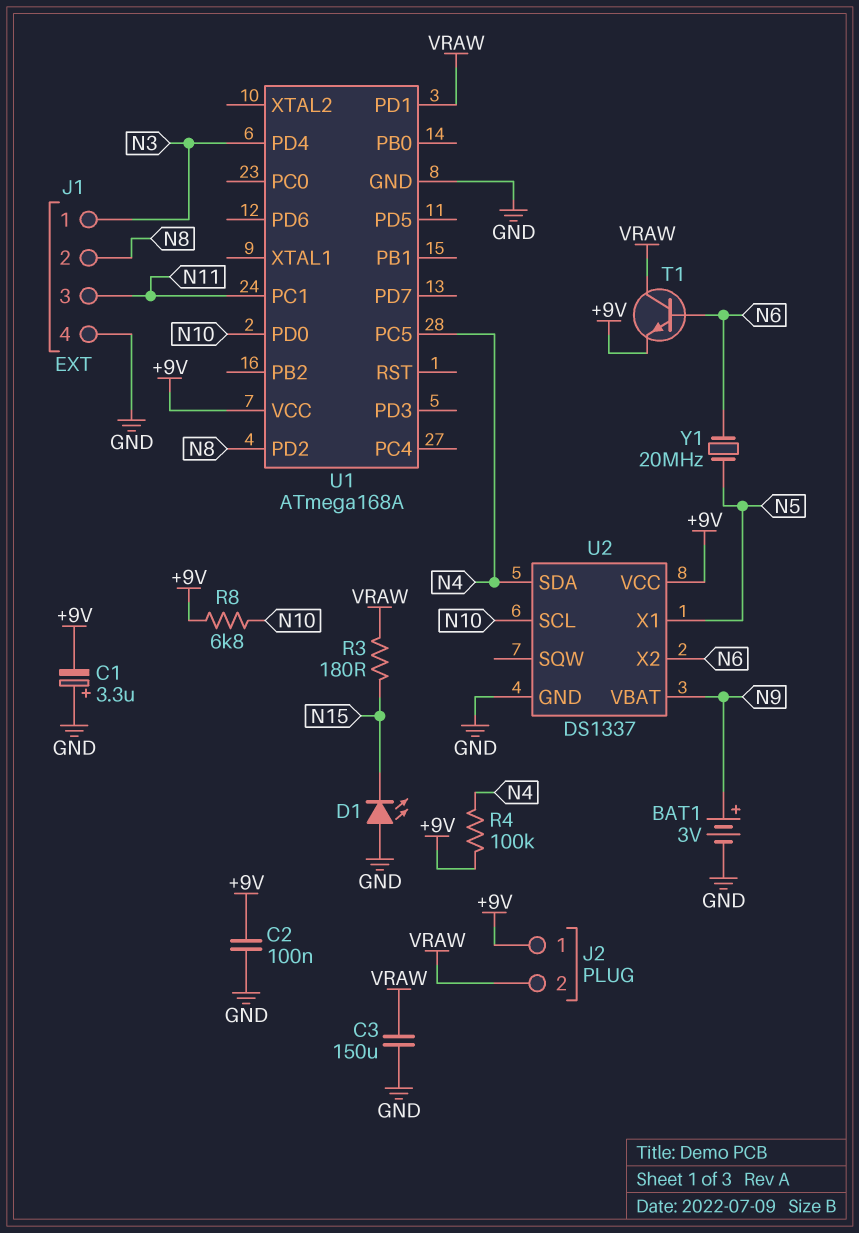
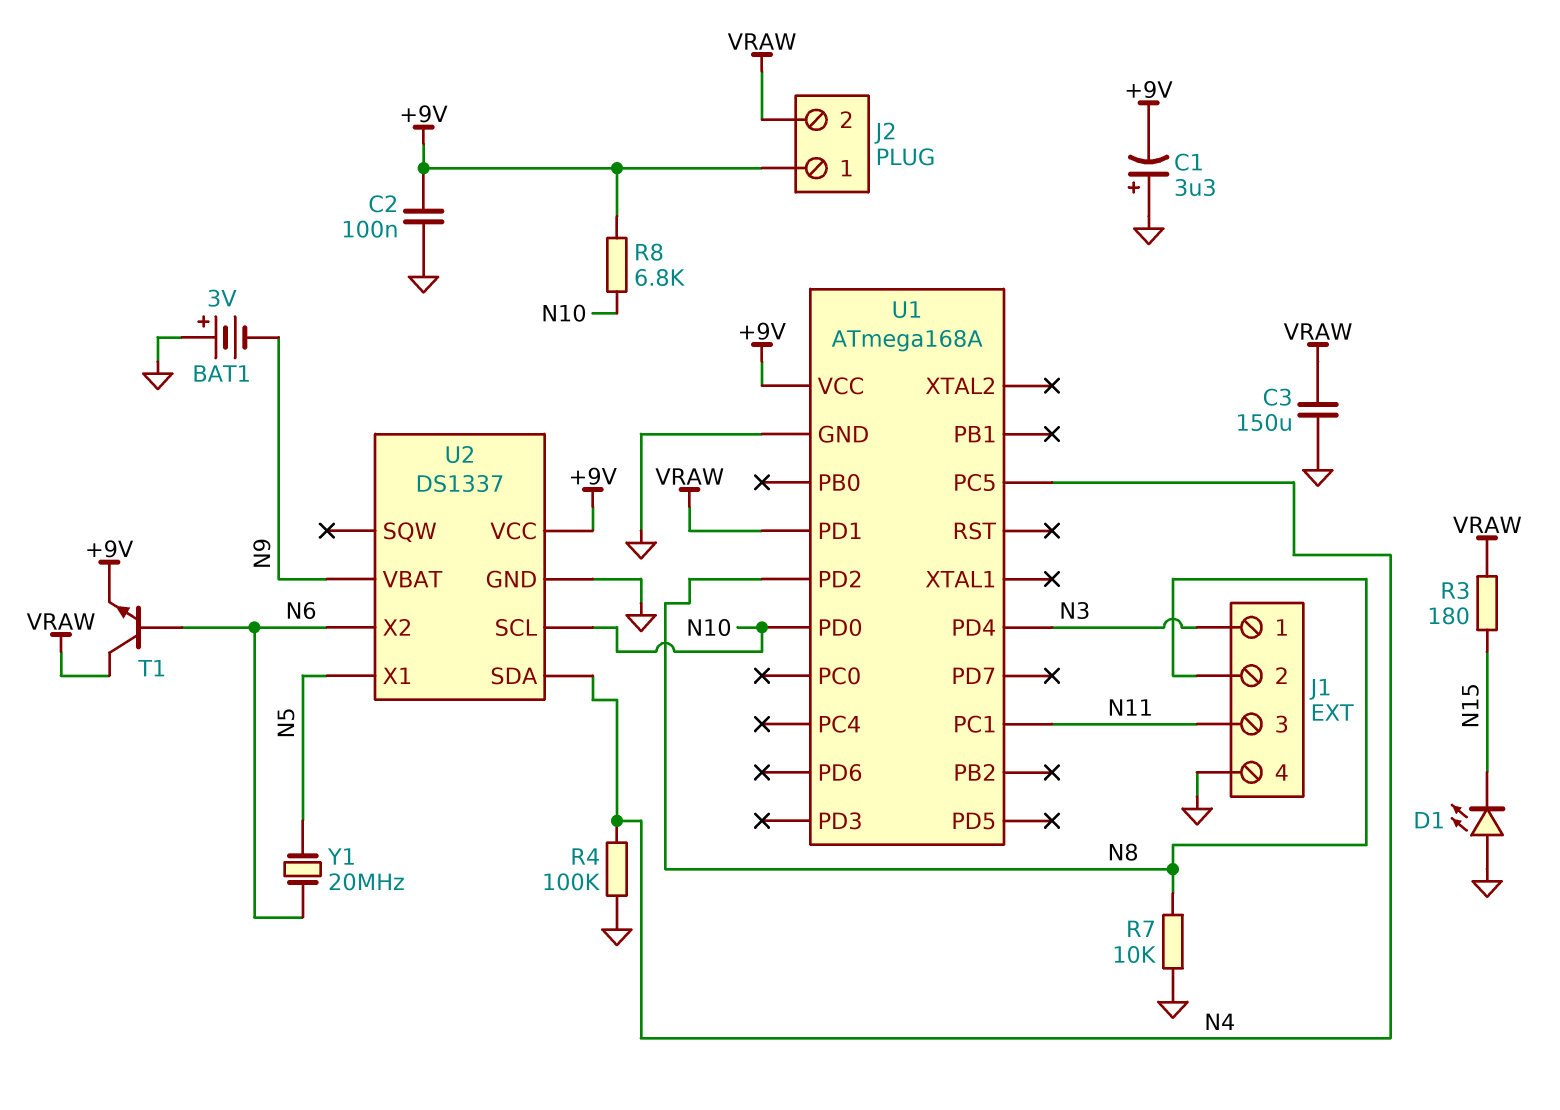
BAT1: 3V (plus N9, minus GND) -> 3V (plus GND, minus N9)
R4: 100k (+9V, N4) -> 100k (GND, N4)
R7: none -> 10k (GND, N8)

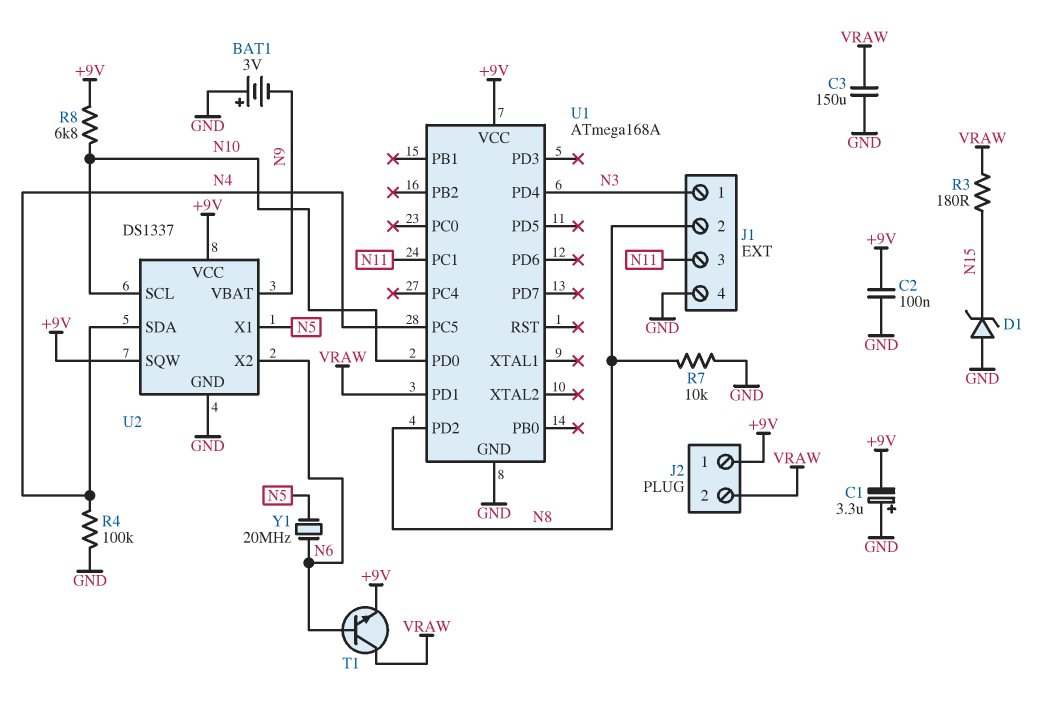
D1: LED (A GND, K N15) -> zener (A GND, K N15)
U2 pin SQW: none -> +9V

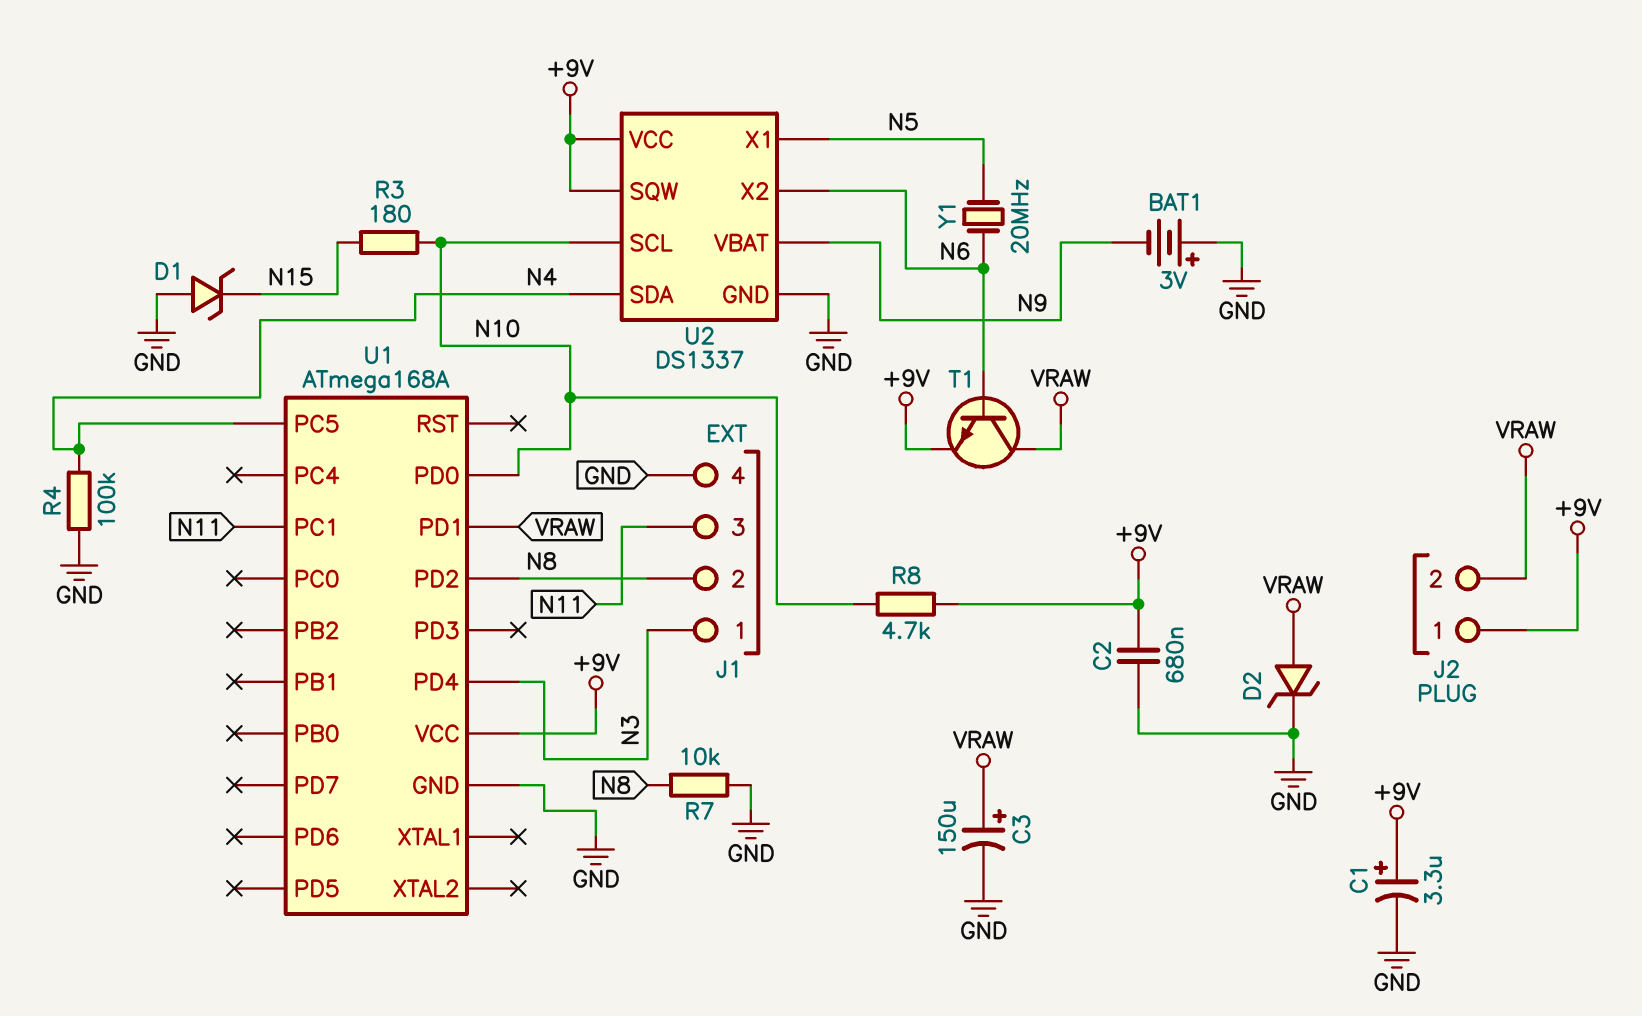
C1: 3.3uF (plus GND, minus +9V) -> 3.3uF (plus +9V, minus GND)
C2: 100nF (+9V, GND) -> 680nF (+9V, GND)
C3: 150uF (GND, VRAW) -> 150uF (plus VRAW, minus GND)
D2: none -> zener (A VRAW, K GND)
R3: 180 (N15, VRAW) -> 180 (N10, N15)
R8: 6.8k (+9V, N10) -> 4.7k (+9V, N10)

